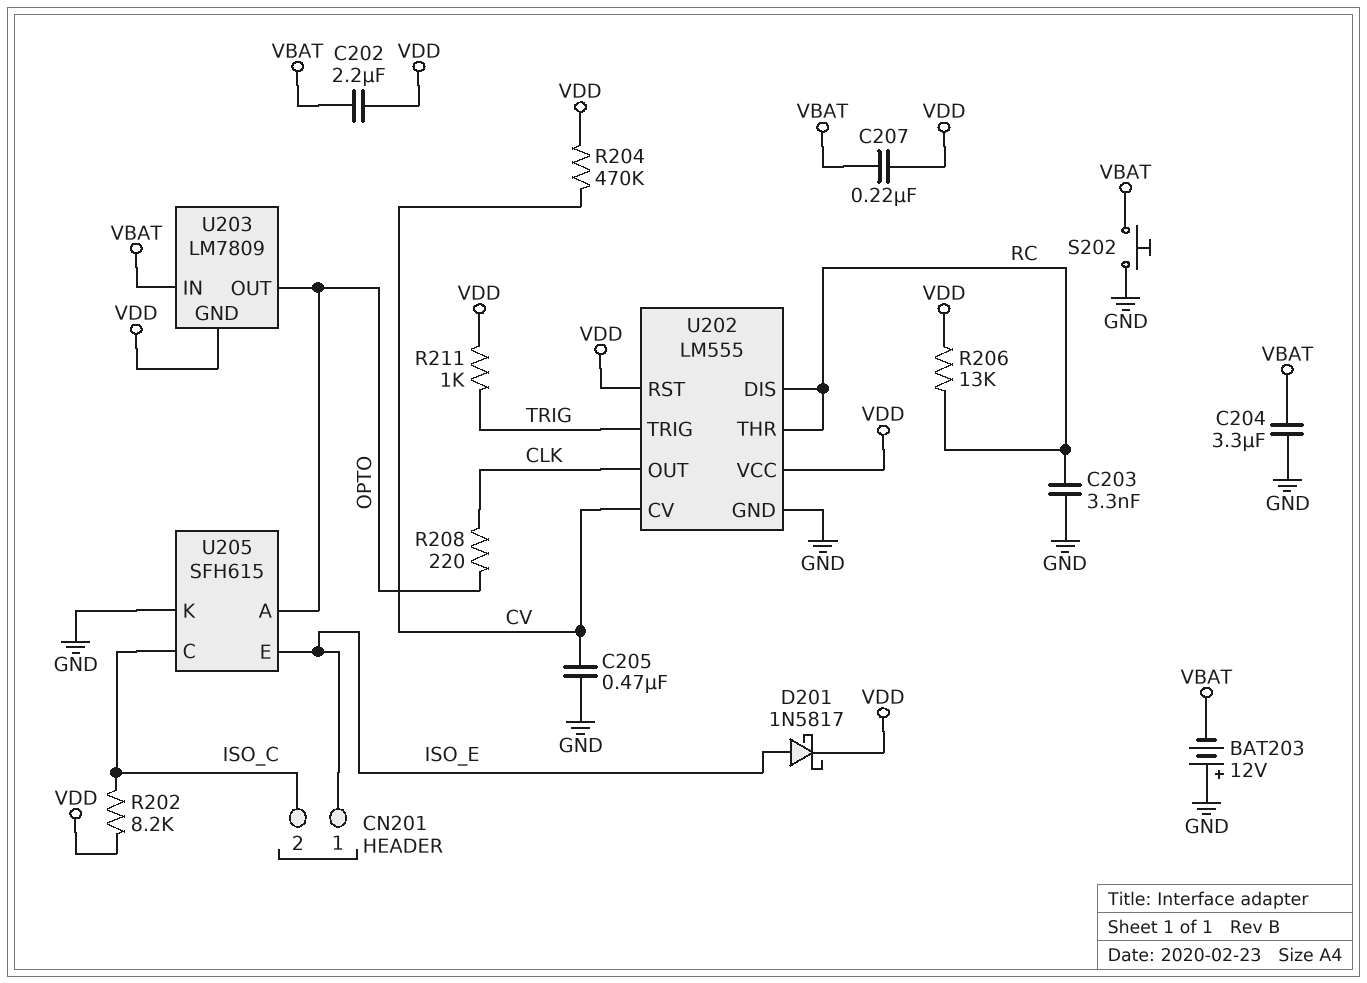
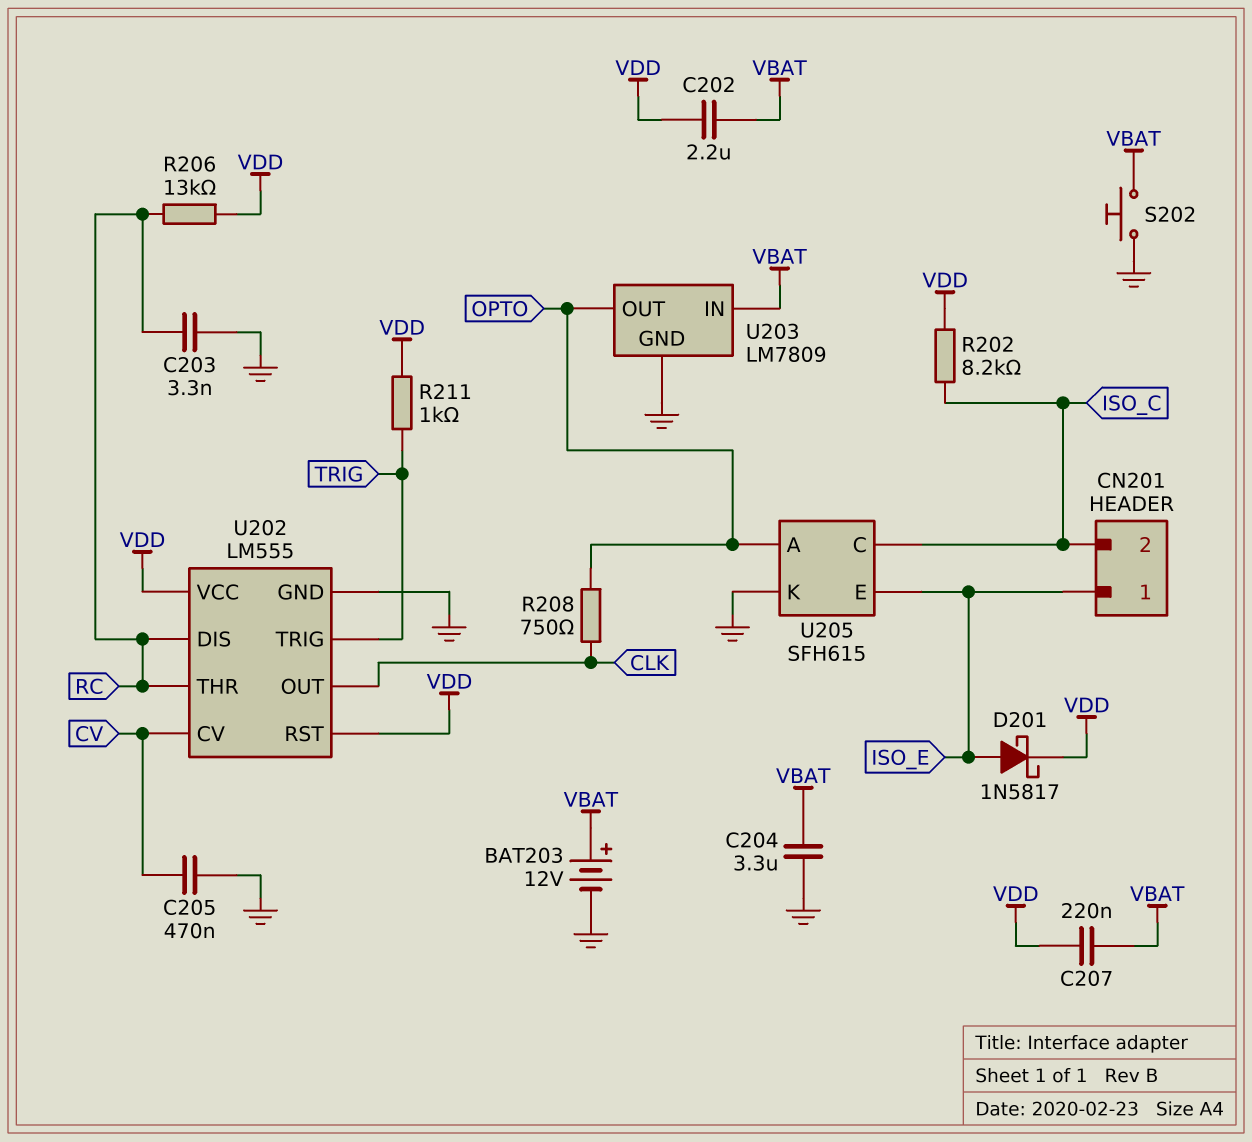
BAT203: 12V (plus GND, minus VBAT) -> 12V (plus VBAT, minus GND)
R204: 470k (CV, VDD) -> none
R208: 220 (CLK, OPTO) -> 750 (CLK, OPTO)
U203 pin GND: VDD -> GND

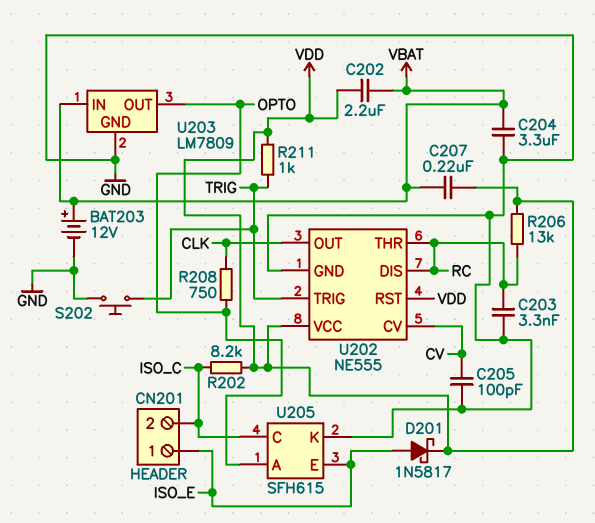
C205: 470nF (CV, GND) -> 100pF (CV, GND)
S202: button (GND, VBAT) -> button (GND, TRIG)
U202: LM555 -> NE555

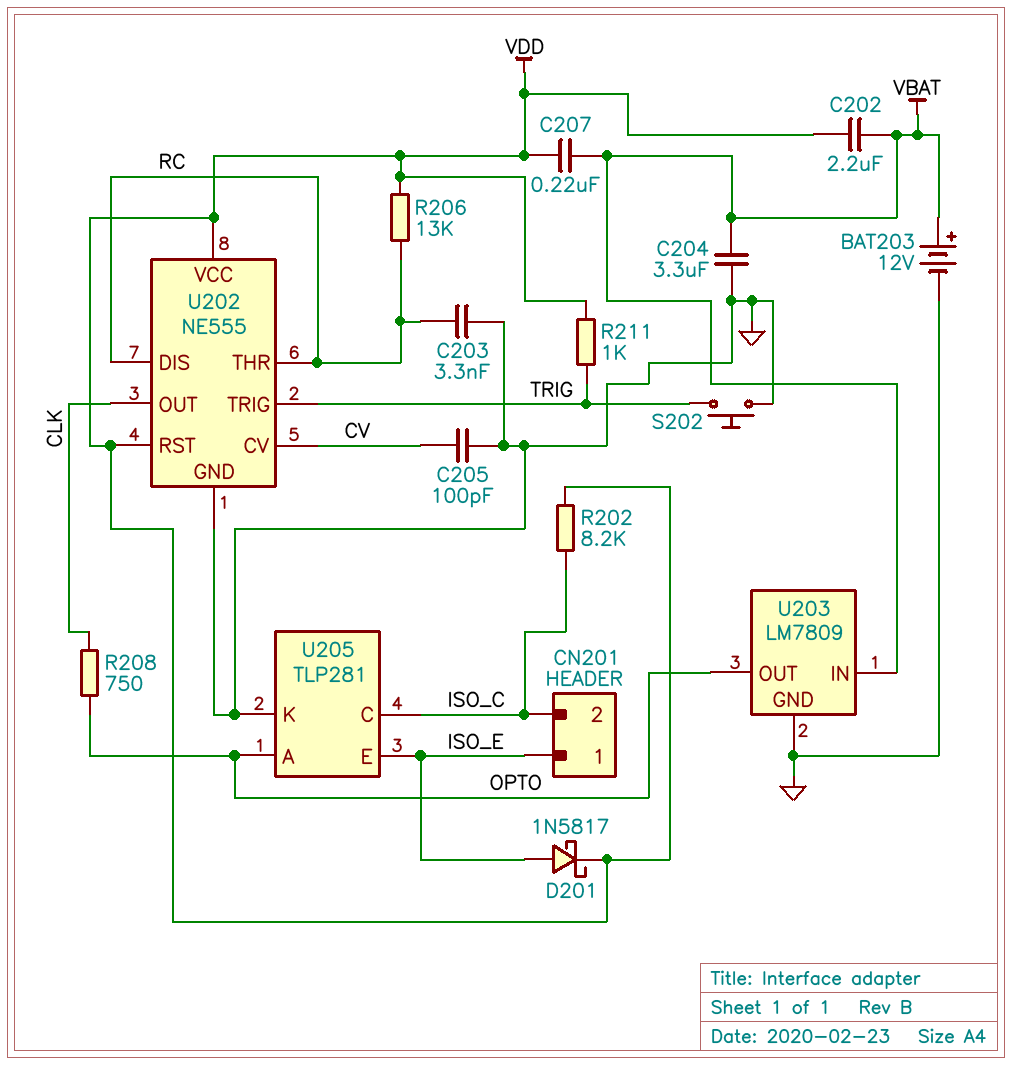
U205: SFH615 -> TLP281

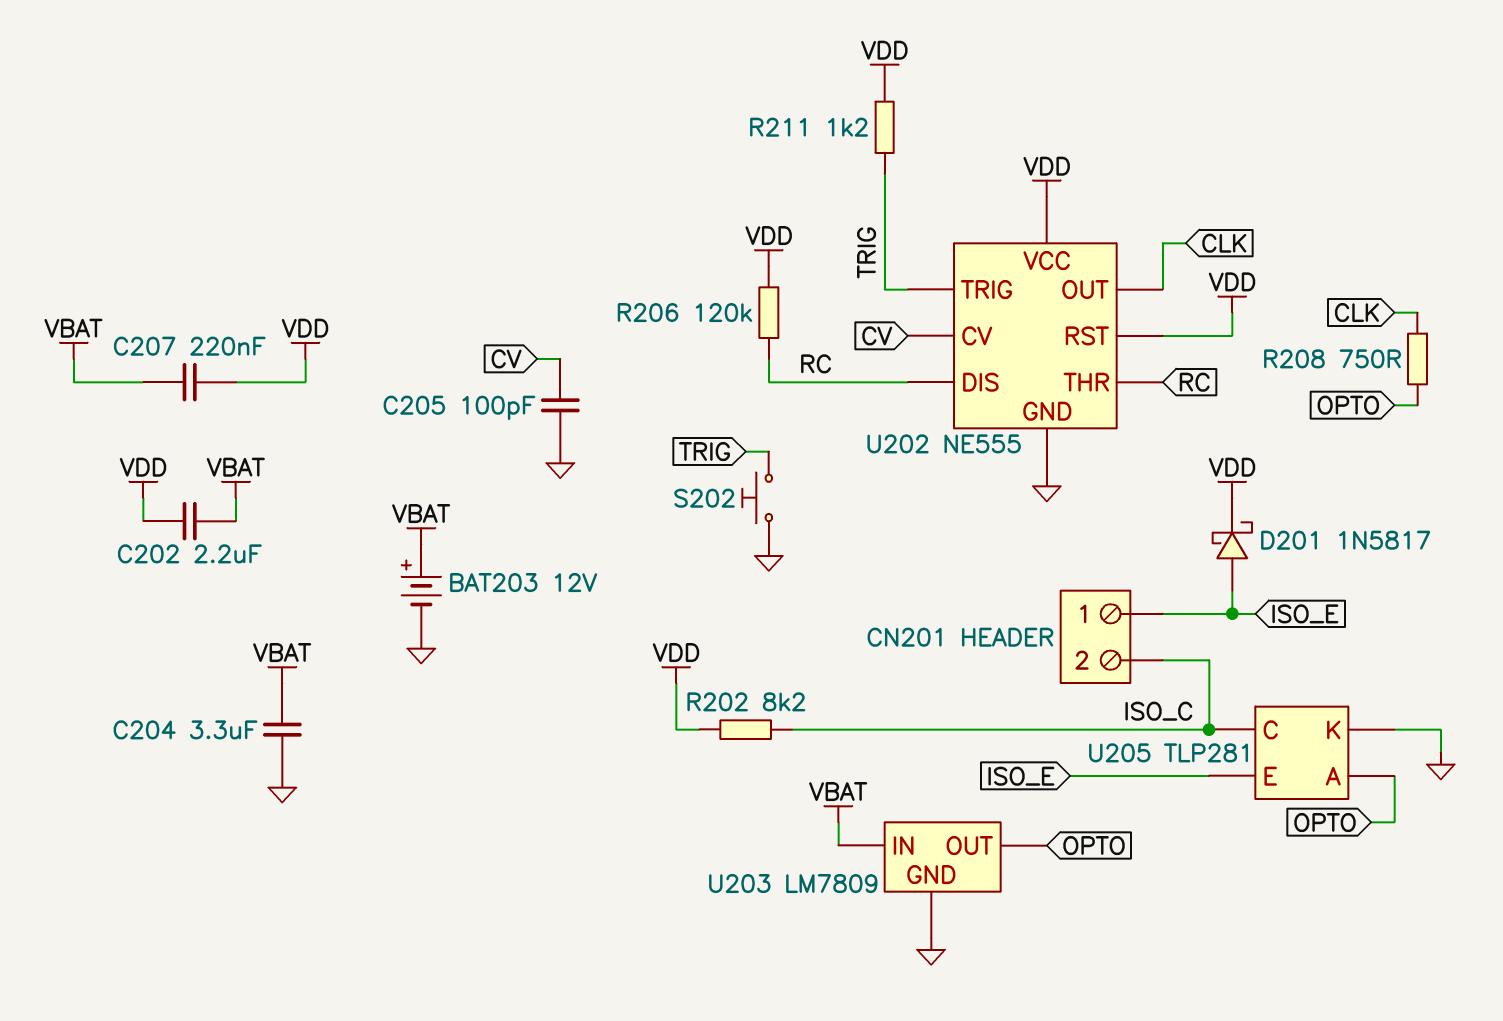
C203: 3.3nF (GND, RC) -> none
R206: 13k (RC, VDD) -> 120k (RC, VDD)
R211: 1k (TRIG, VDD) -> 1.2k (TRIG, VDD)

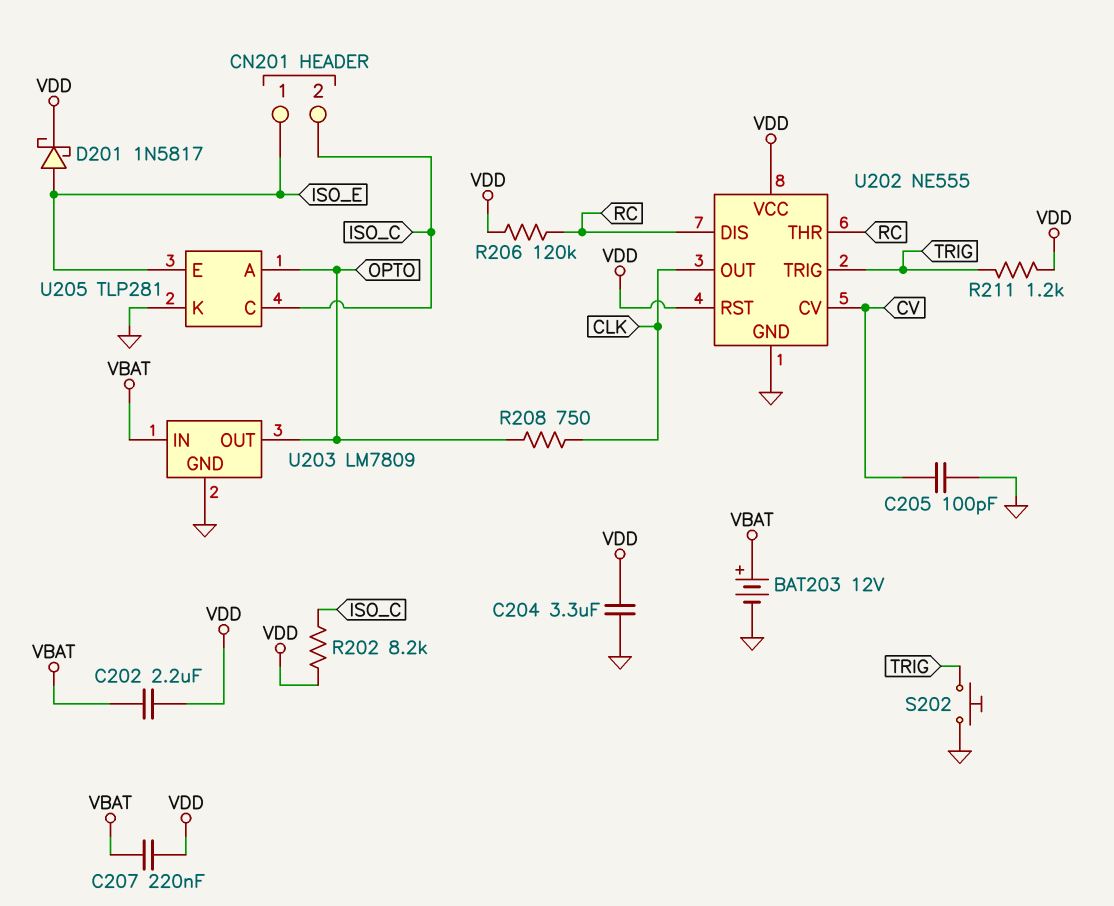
C204: 3.3uF (GND, VBAT) -> 3.3uF (GND, VDD)

